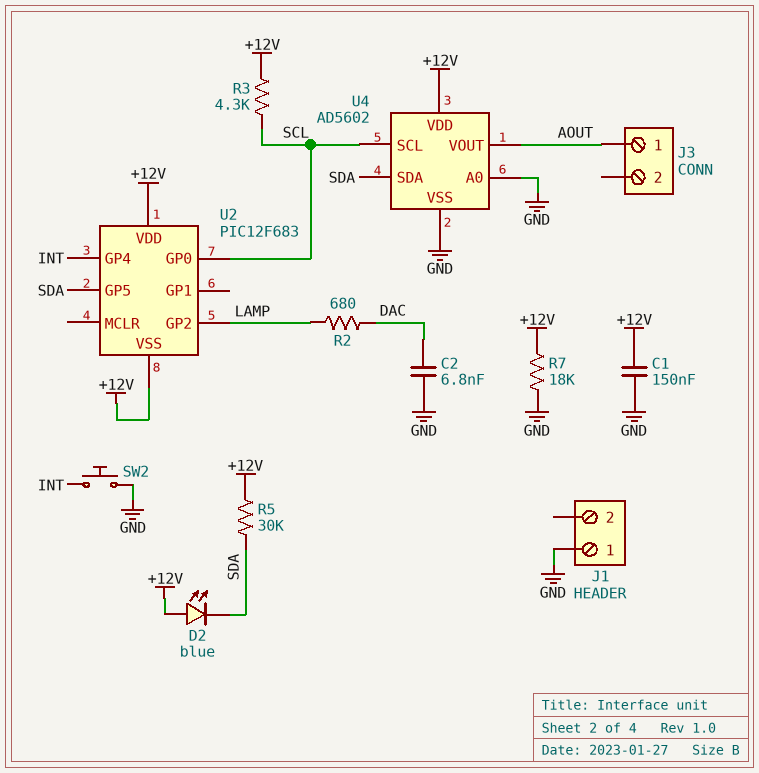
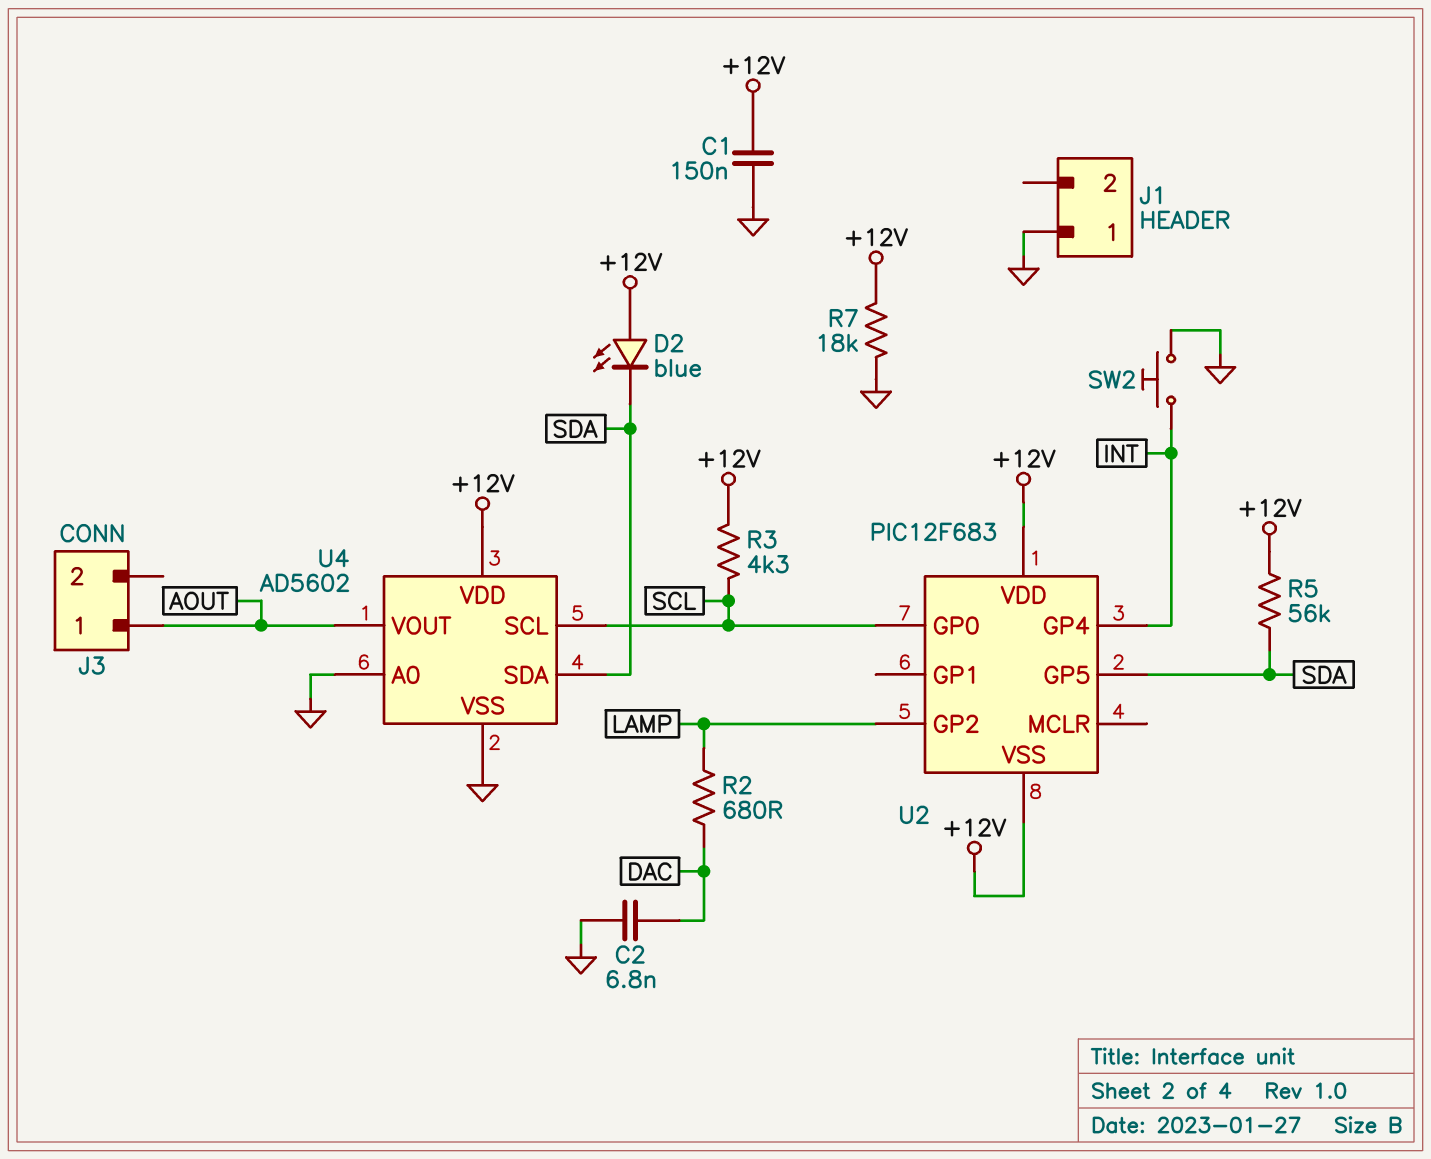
R5: 30k (+12V, SDA) -> 56k (+12V, SDA)

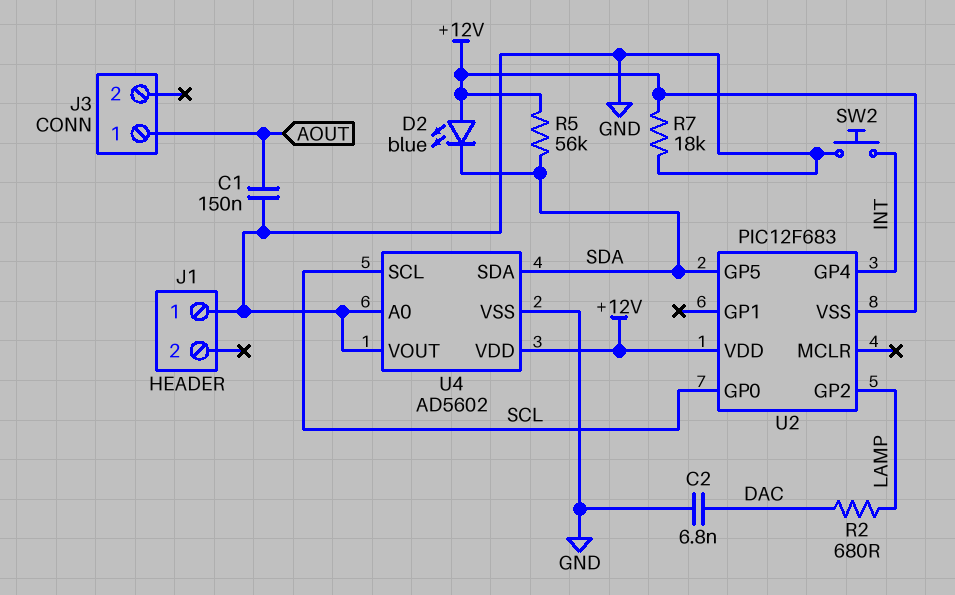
C1: 150nF (+12V, GND) -> 150nF (AOUT, GND)
R3: 4.3k (+12V, SCL) -> none
U4 pin VOUT: AOUT -> GND

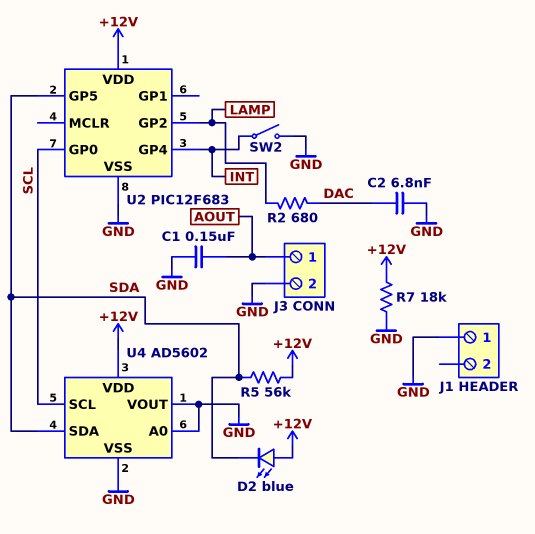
J3 pin 2: none -> GND
SW2: button (GND, INT) -> switch (GND, INT)
U2 pin VSS: +12V -> GND

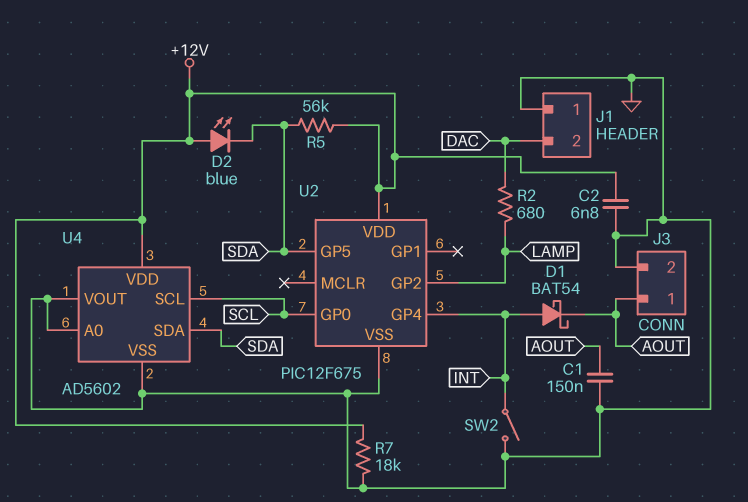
C2: 6.8nF (DAC, GND) -> 6.8nF (+12V, GND)
D1: none -> schottky BAT54 (A INT, K AOUT)
J1 pin 2: none -> DAC
U2: PIC12F683 -> PIC12F675

